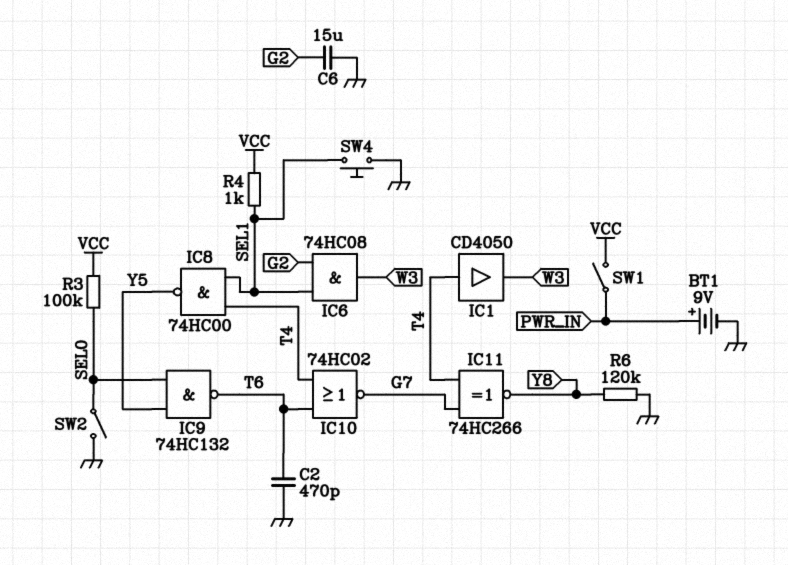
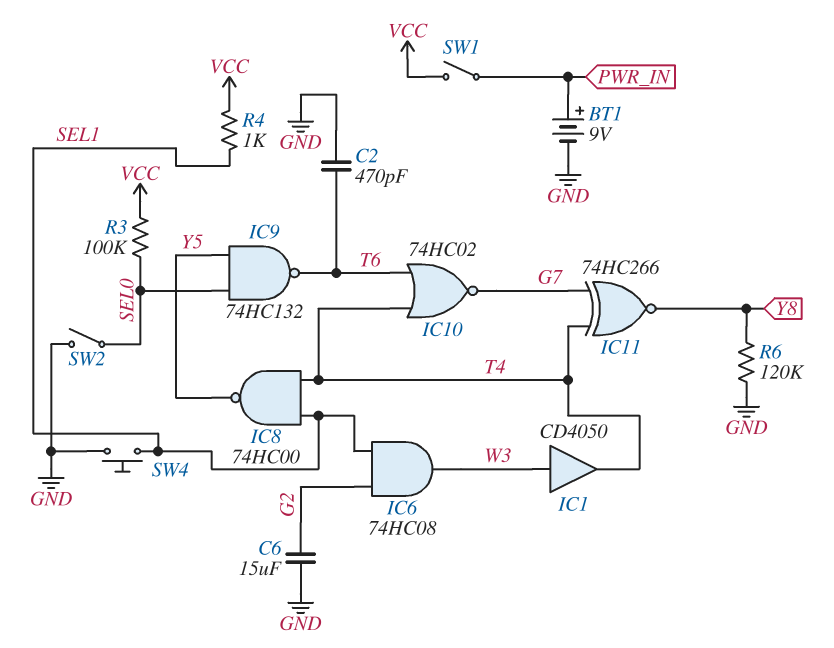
IC1: buffer CD4050 (in T4, out W3) -> buffer CD4050 (in W3, out T4)

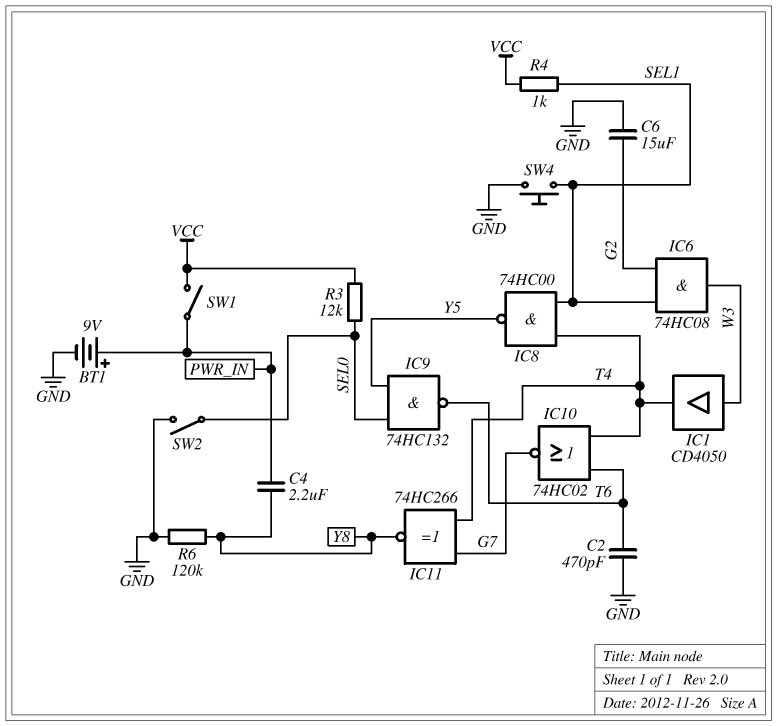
C4: none -> 2.2uF (PWR_IN, Y8)
R3: 100k (SEL0, VCC) -> 12k (SEL0, VCC)

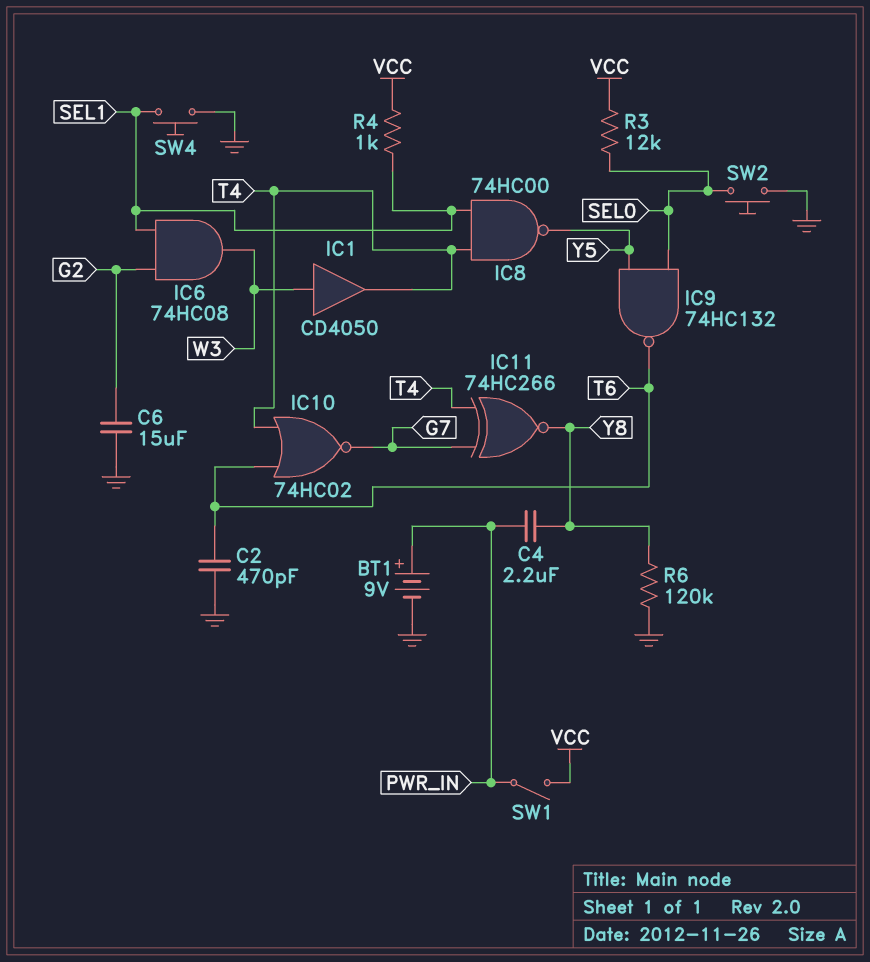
SW2: switch (GND, SEL0) -> button (GND, SEL0)

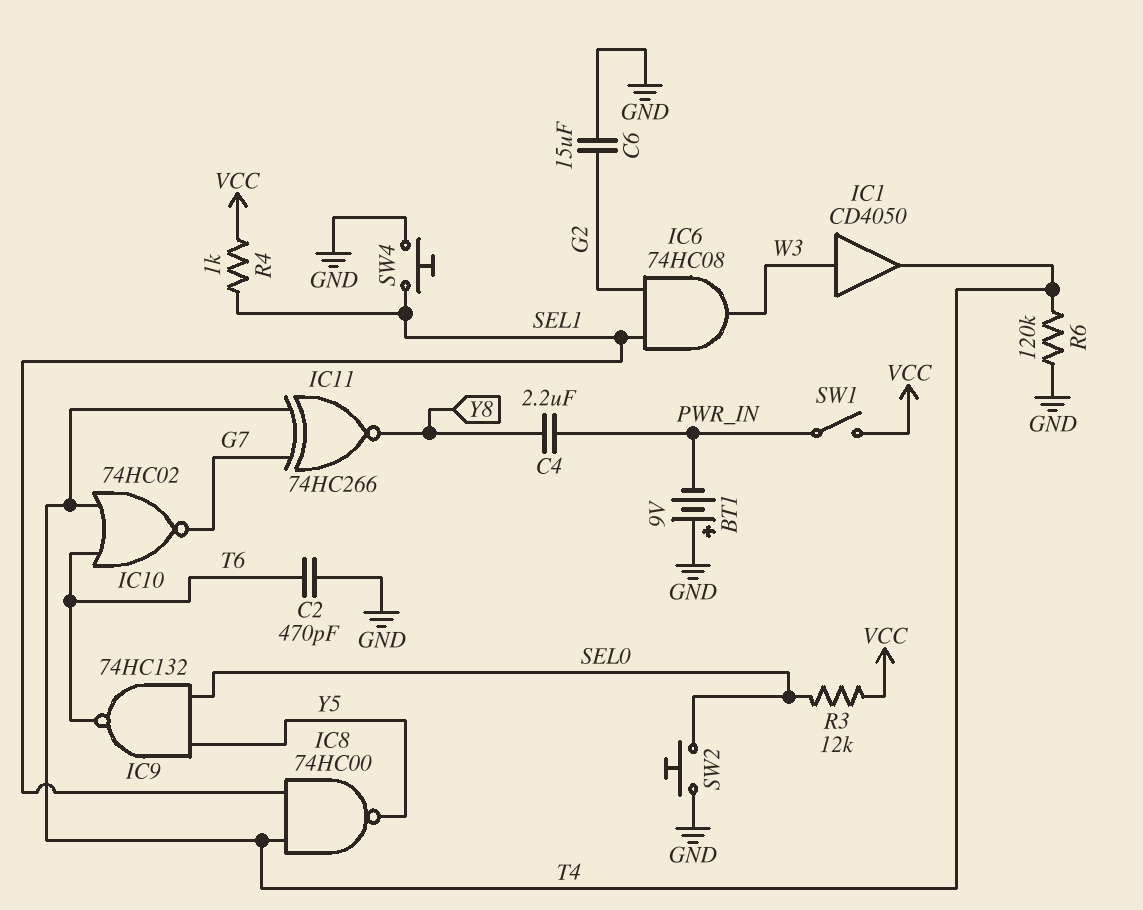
BT1: 9V (plus PWR_IN, minus GND) -> 9V (plus GND, minus PWR_IN)
R6: 120k (GND, Y8) -> 120k (GND, T4)

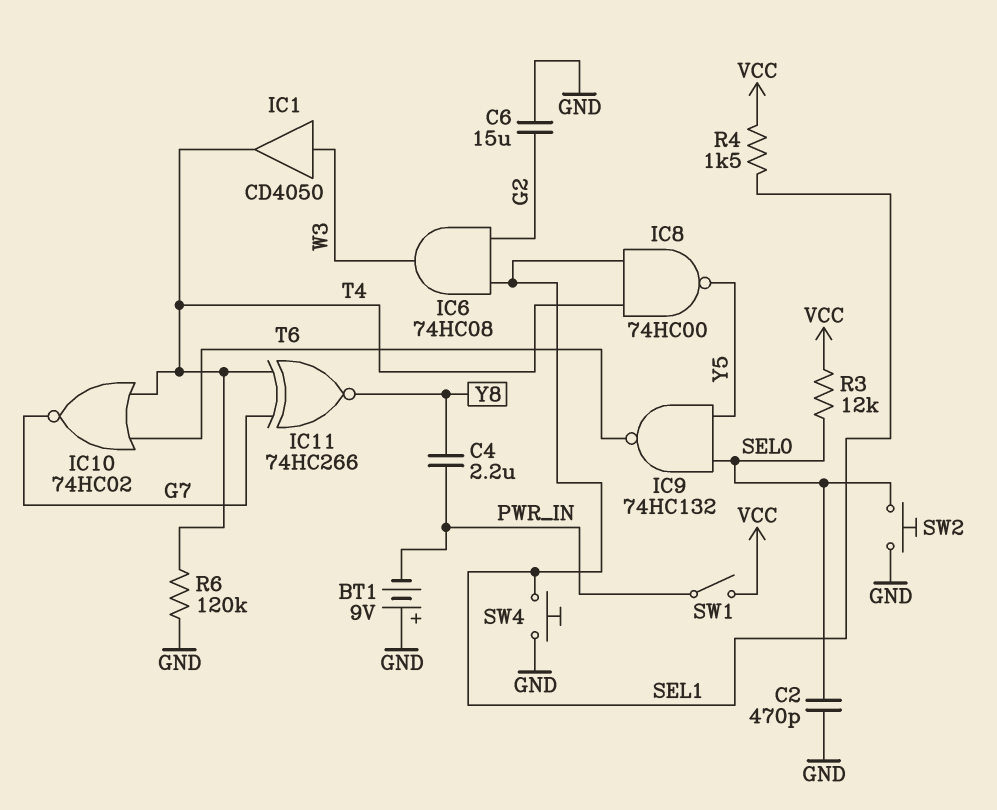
C2: 470pF (GND, T6) -> 470pF (GND, SEL0)
R4: 1k (SEL1, VCC) -> 1.5k (SEL1, VCC)

